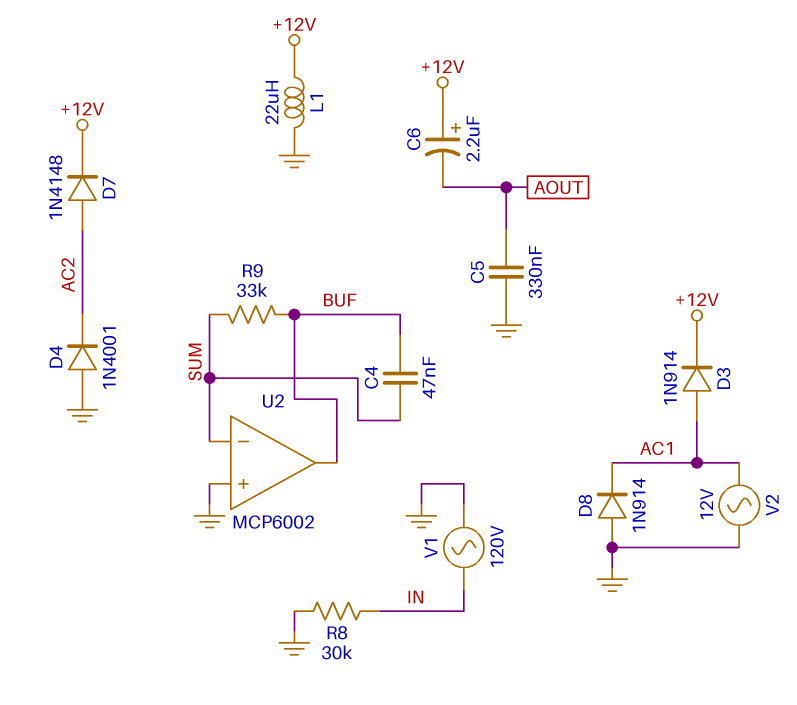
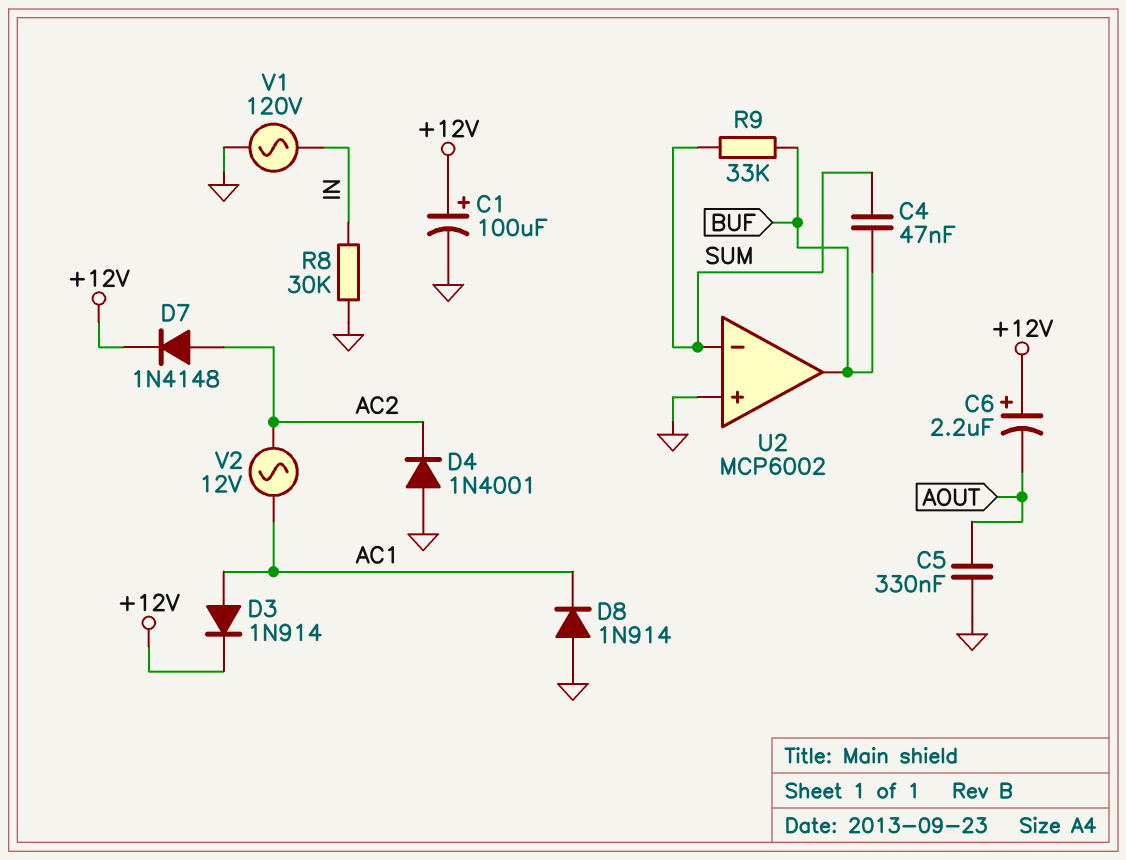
C1: none -> 100uF (plus +12V, minus GND)
L1: 22uH (+12V, GND) -> none
V2: AC 12V (AC1, GND) -> AC 12V (AC1, AC2)

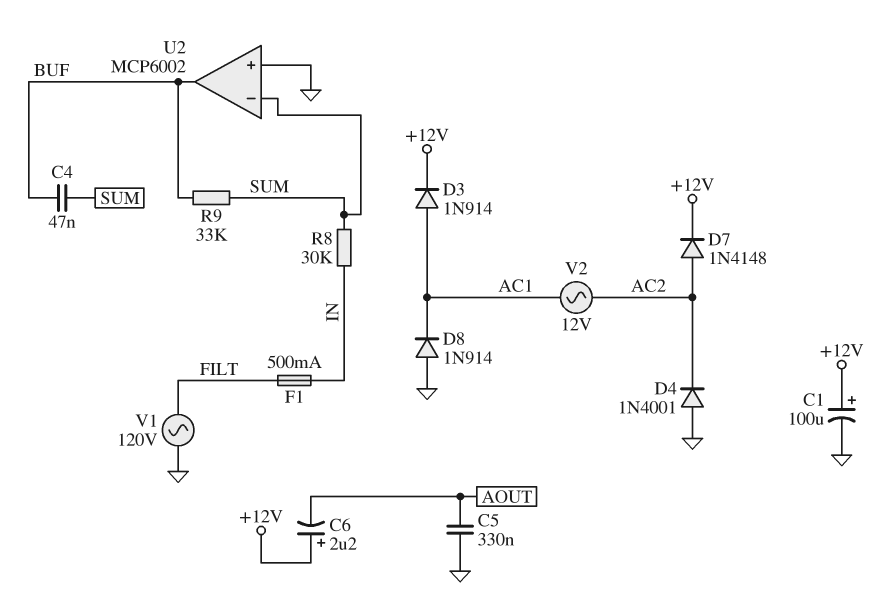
F1: none -> 500mA (FILT, IN)
R8: 30k (GND, IN) -> 30k (IN, SUM)
V1: AC 120V (GND, IN) -> AC 120V (FILT, GND)

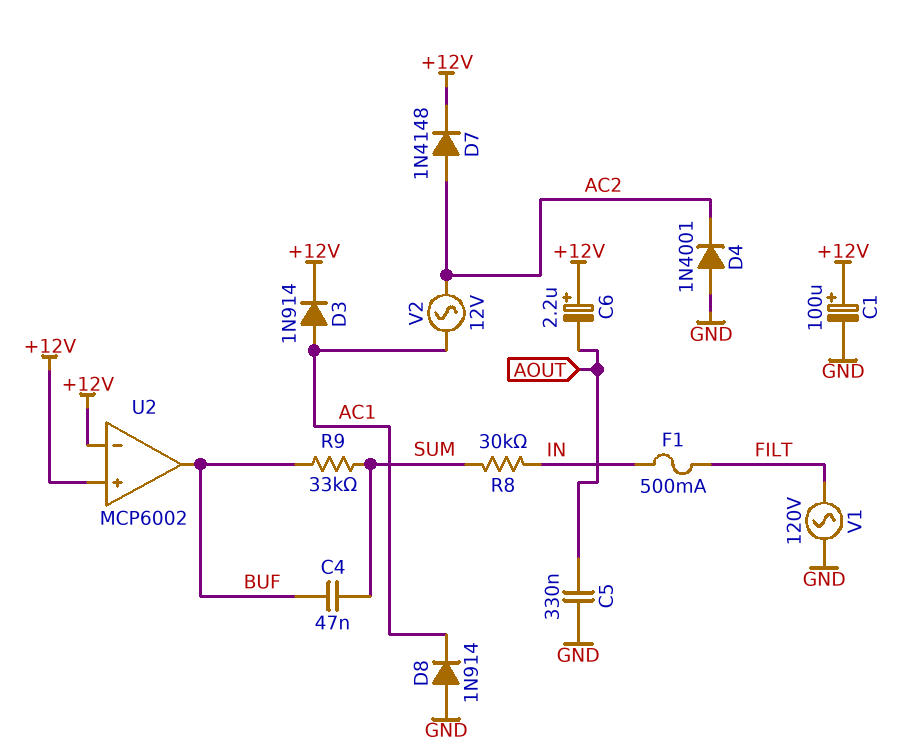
U2 pin in+: GND -> +12V
U2 pin in-: SUM -> +12V

